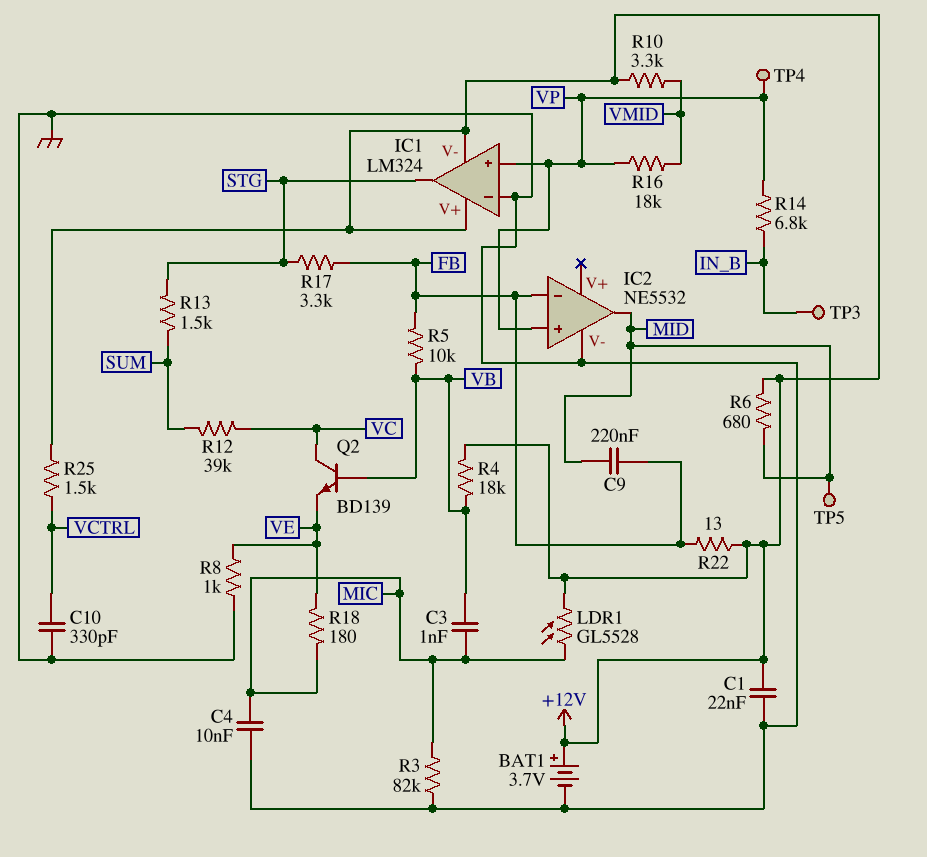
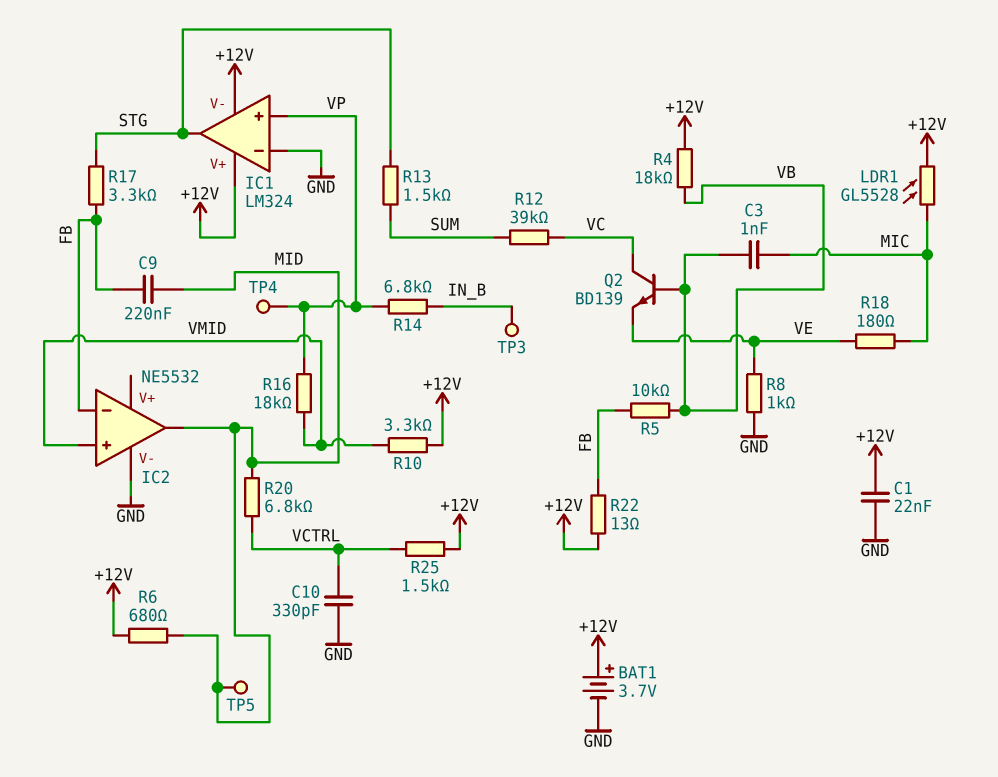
C4: 10nF (GND, MIC) -> none
IC2 pin in+: VP -> VMID
R3: 82k (GND, MIC) -> none
R20: none -> 6.8k (MID, VCTRL)

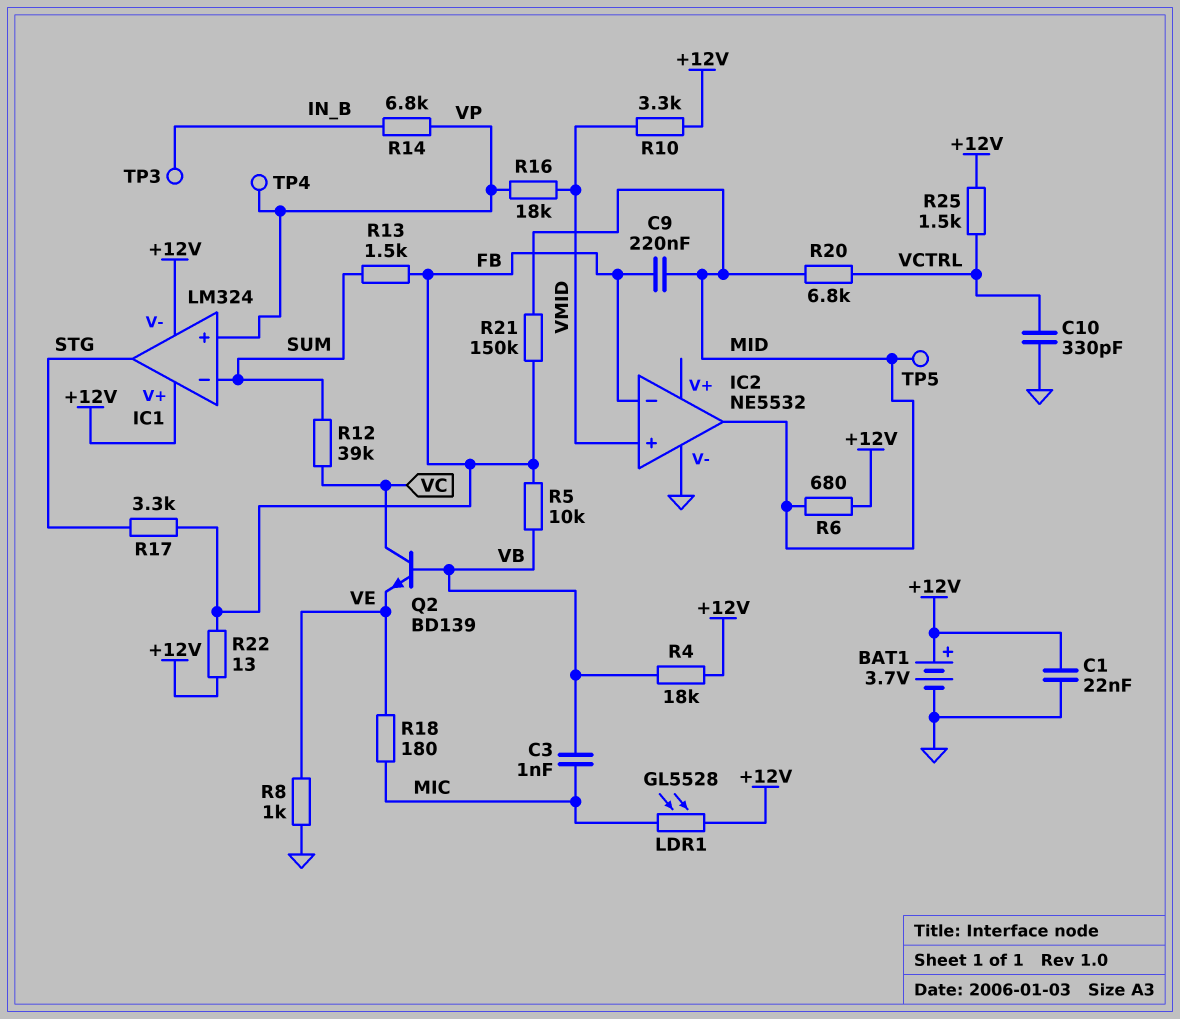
IC1 pin in-: GND -> SUM
R13: 1.5k (STG, SUM) -> 1.5k (FB, SUM)
R21: none -> 150k (FB, MID)

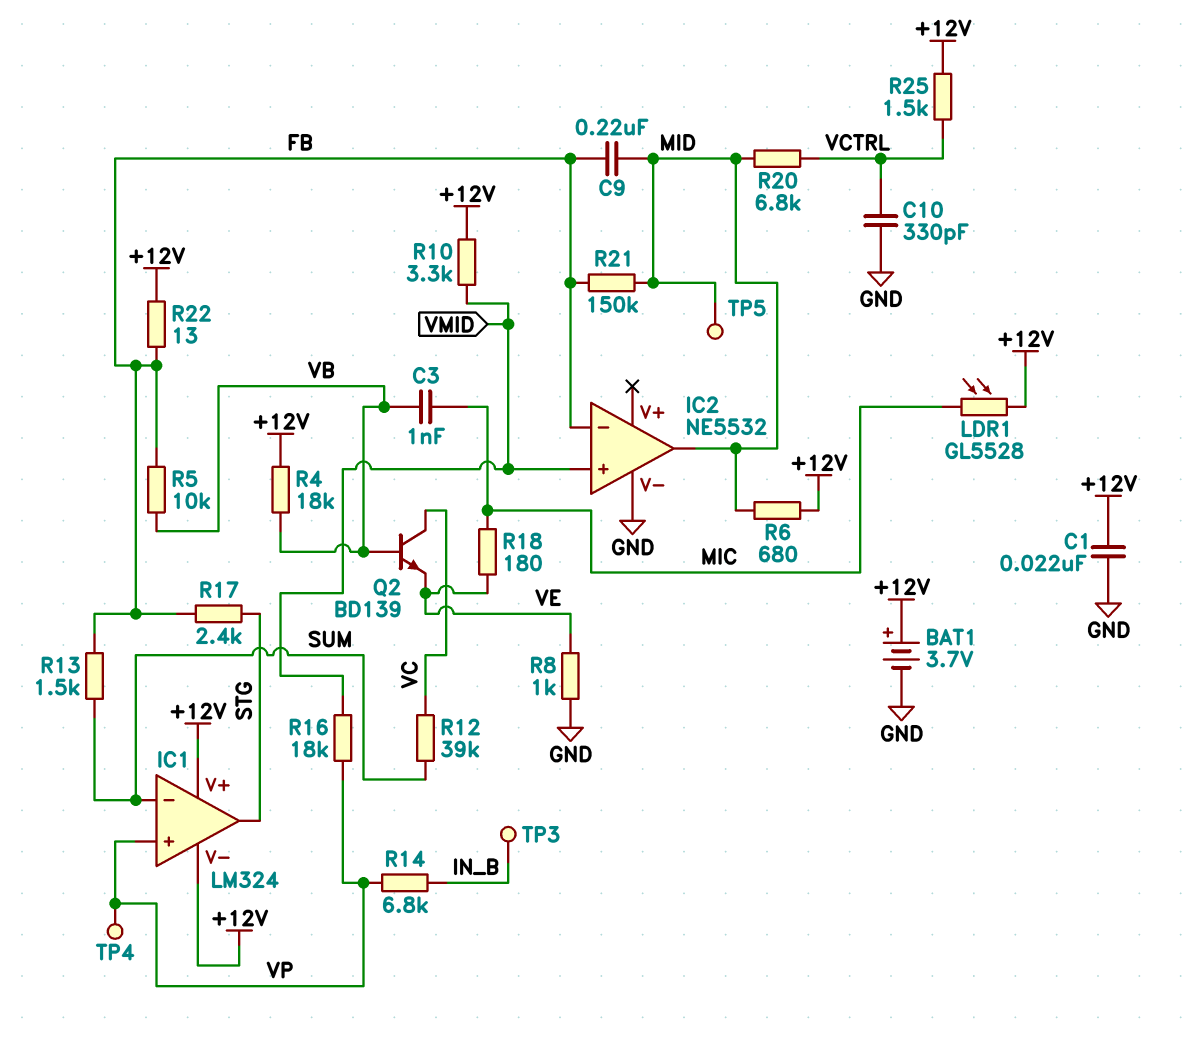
R17: 3.3k (FB, STG) -> 2.4k (FB, STG)

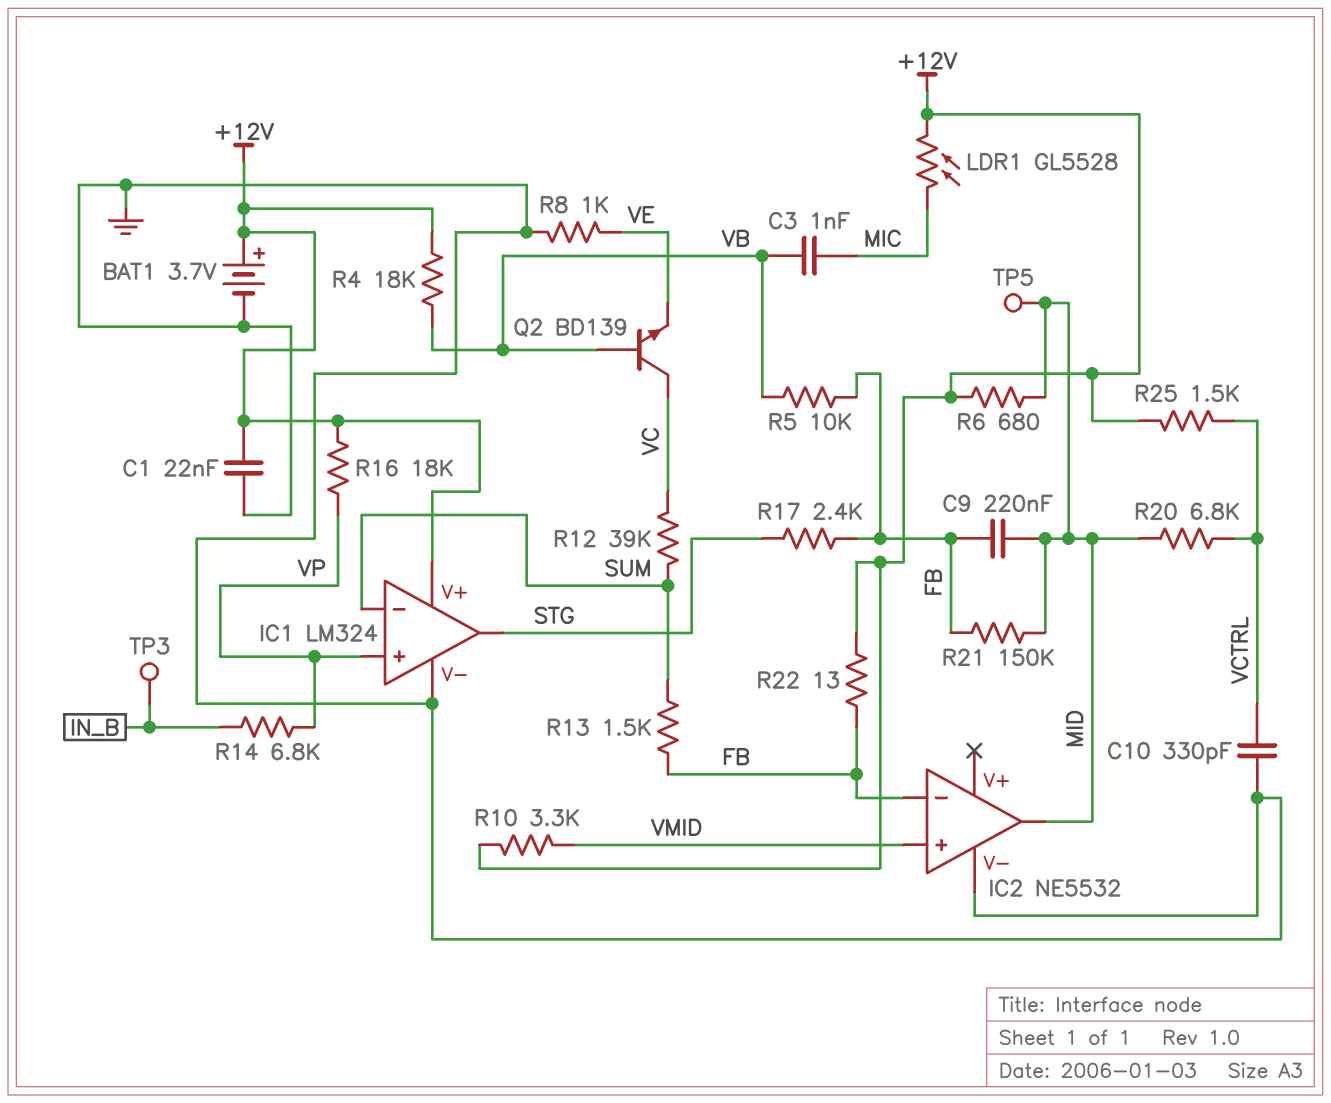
IC1 pin V-: +12V -> GND
R16: 18k (VMID, VP) -> 18k (+12V, VP)
R18: 180 (MIC, VE) -> none
TP4: test point (VP) -> none

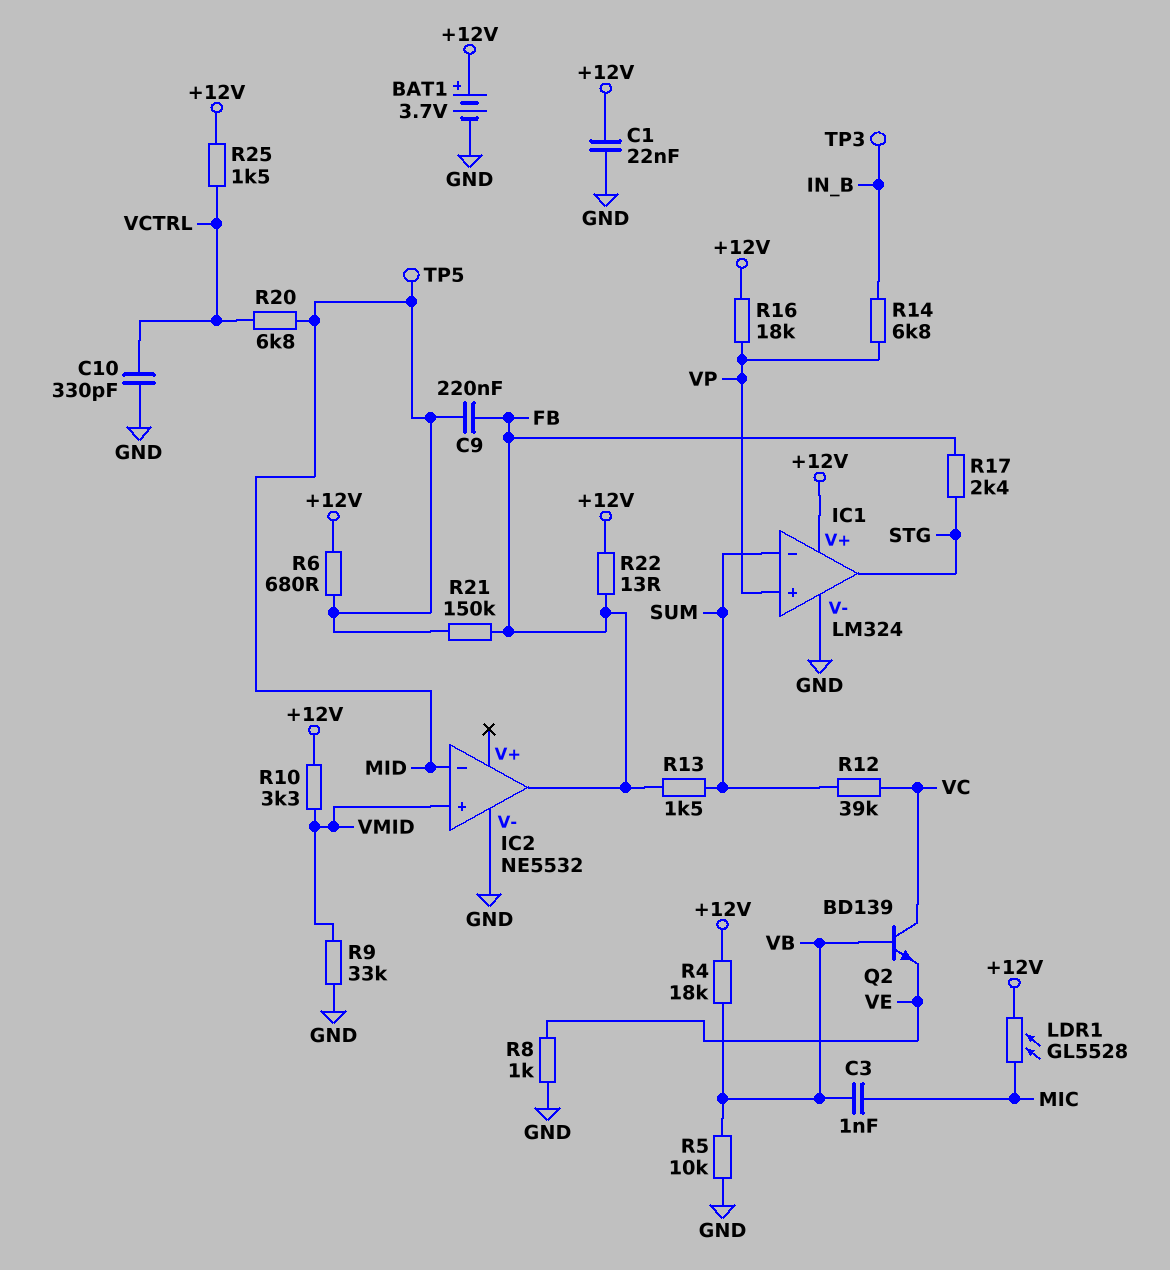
IC2 pin in-: FB -> MID
IC2 pin out: MID -> FB
R5: 10k (FB, VB) -> 10k (GND, VB)
R9: none -> 33k (GND, VMID)

